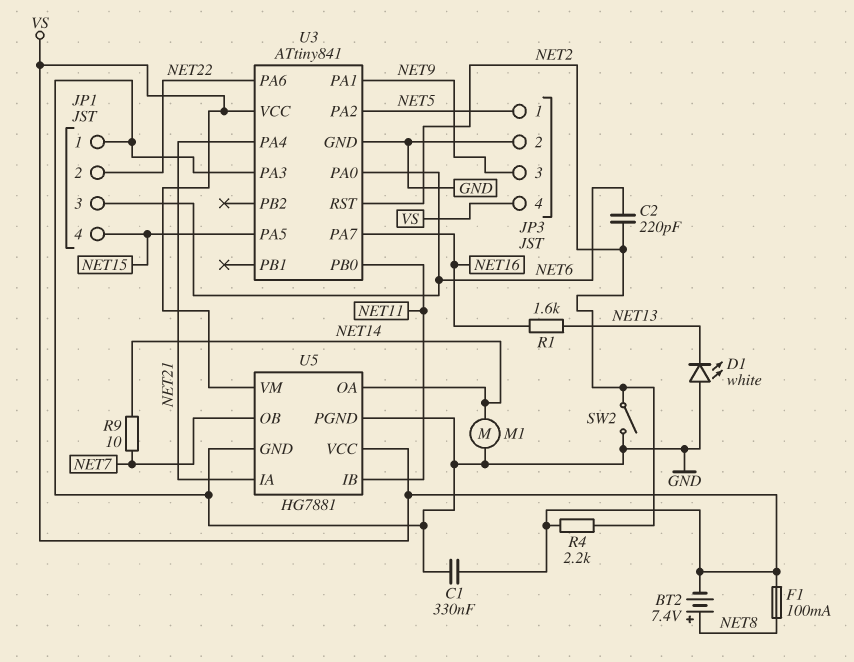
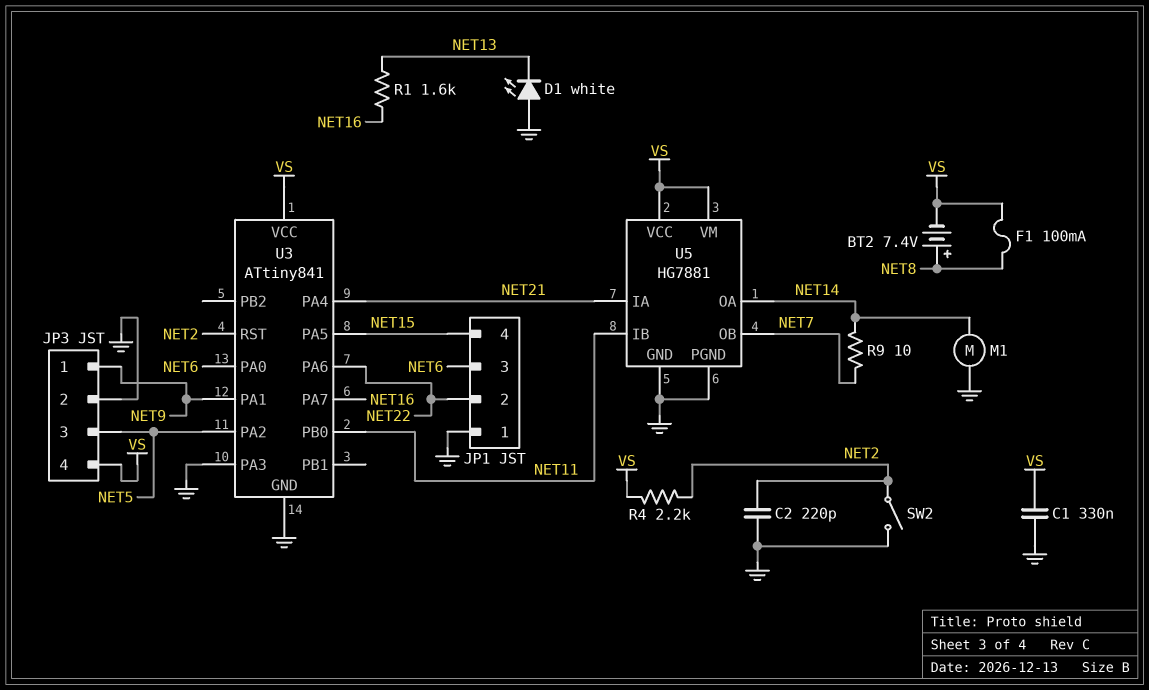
C2: 220pF (NET2, NET6) -> 220pF (GND, NET2)
JP3 pin 1: NET5 -> NET9
JP3 pin 3: NET9 -> NET5

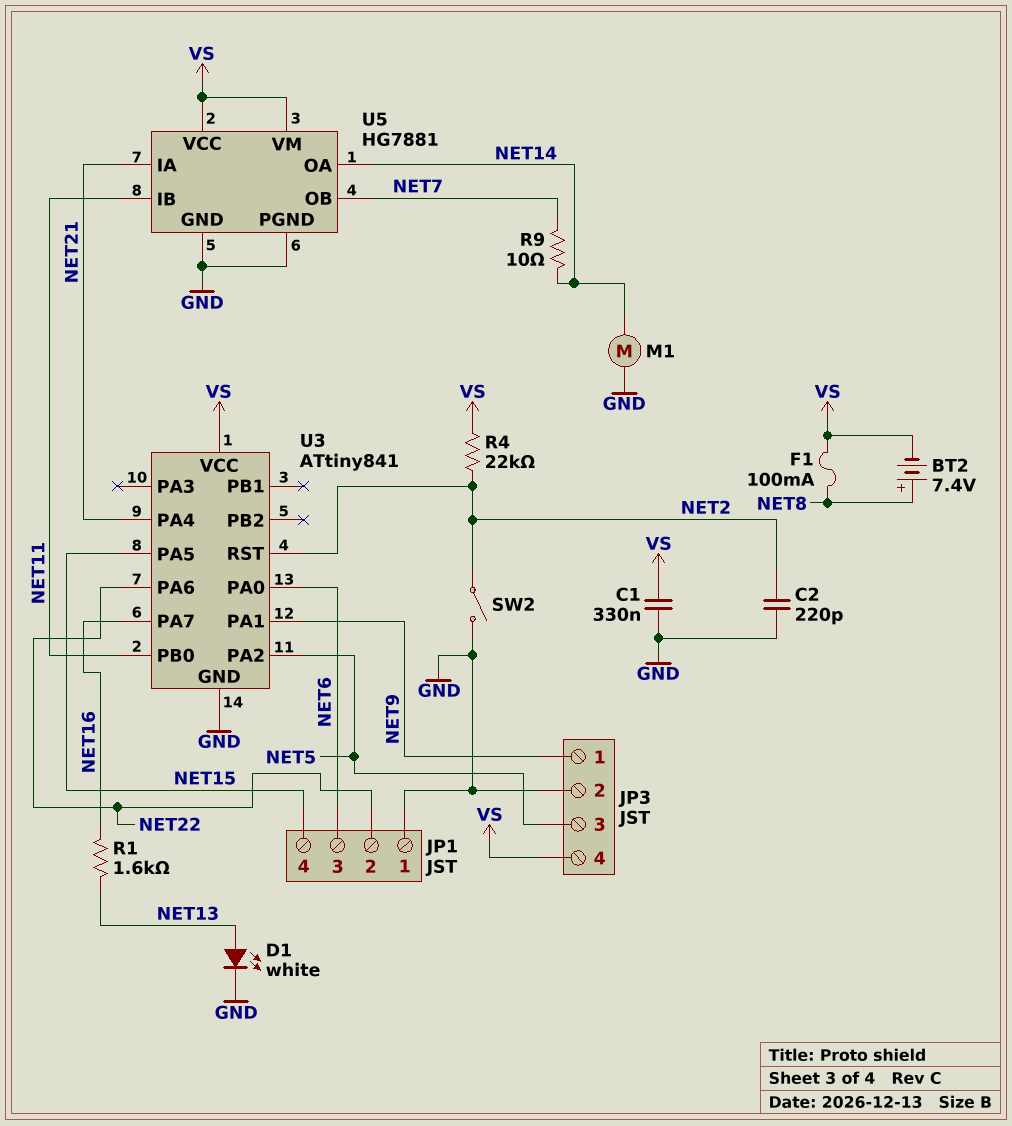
D1: LED white (A GND, K NET13) -> LED white (A NET13, K GND)
R4: 2.2k (NET2, VS) -> 22k (NET2, VS)
U3 pin PA3: GND -> none

